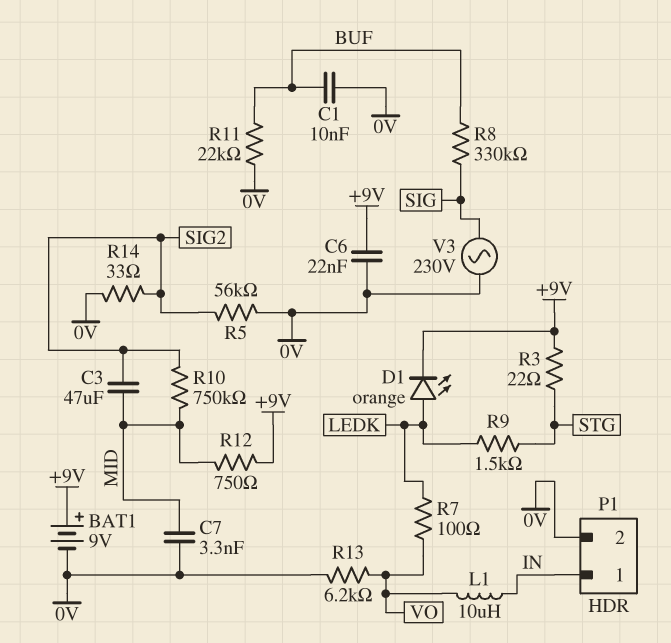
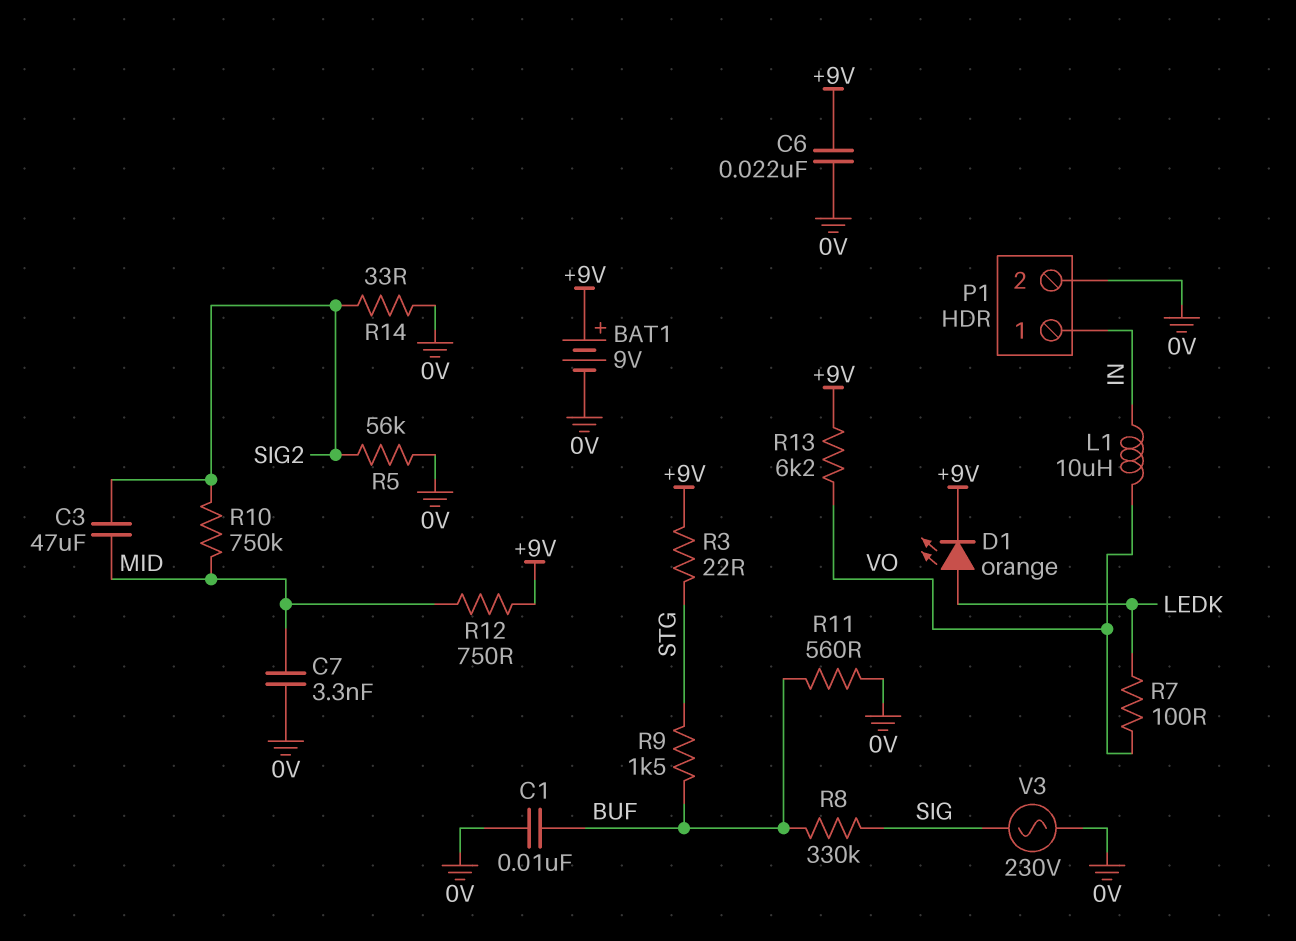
R9: 1.5k (LEDK, STG) -> 1.5k (BUF, STG)
R11: 22k (0V, BUF) -> 560 (0V, BUF)
R13: 6.2k (0V, VO) -> 6.2k (+9V, VO)

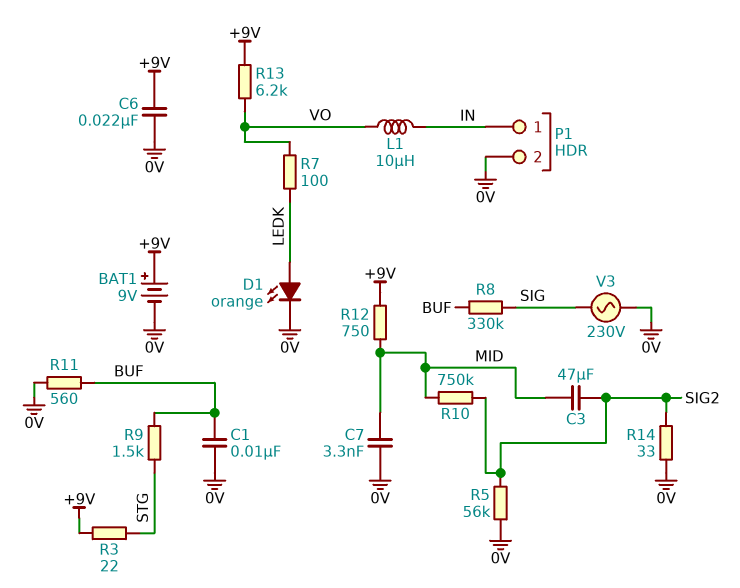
D1: LED orange (A LEDK, K +9V) -> LED orange (A LEDK, K 0V)

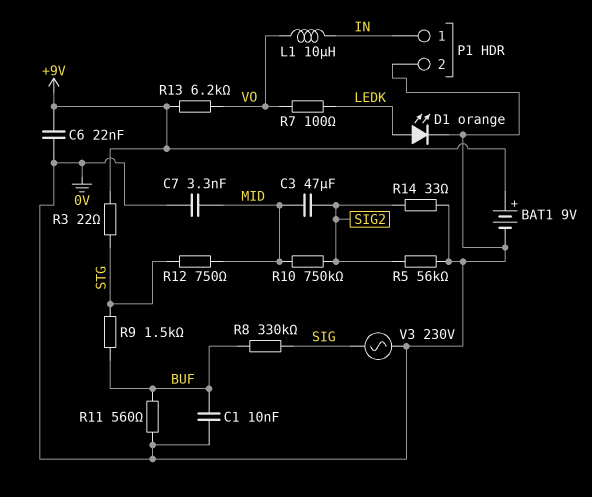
R12: 750 (+9V, MID) -> 750 (MID, STG)

